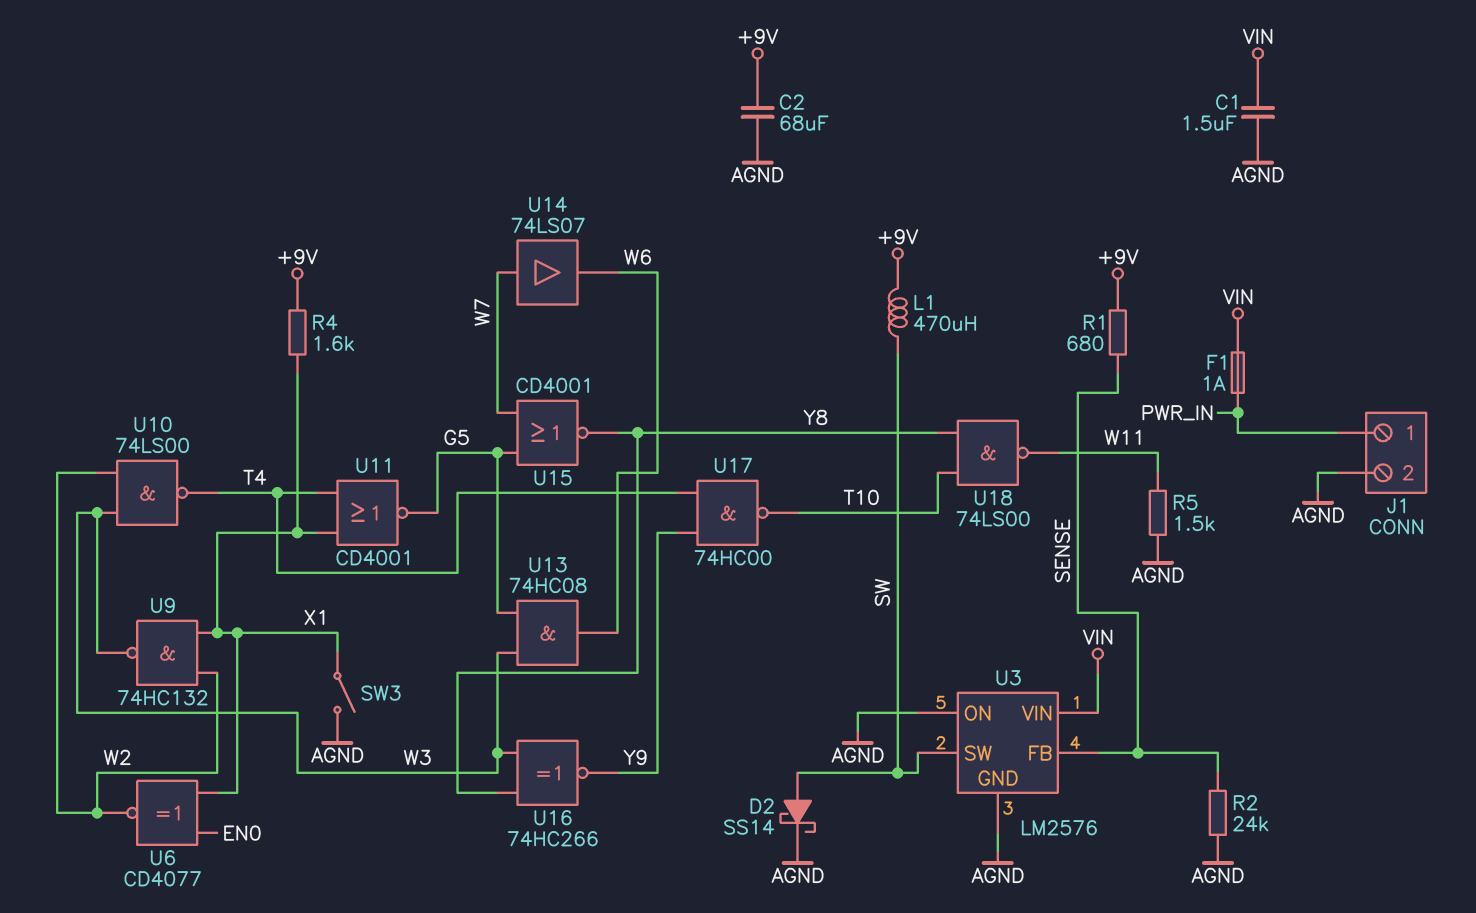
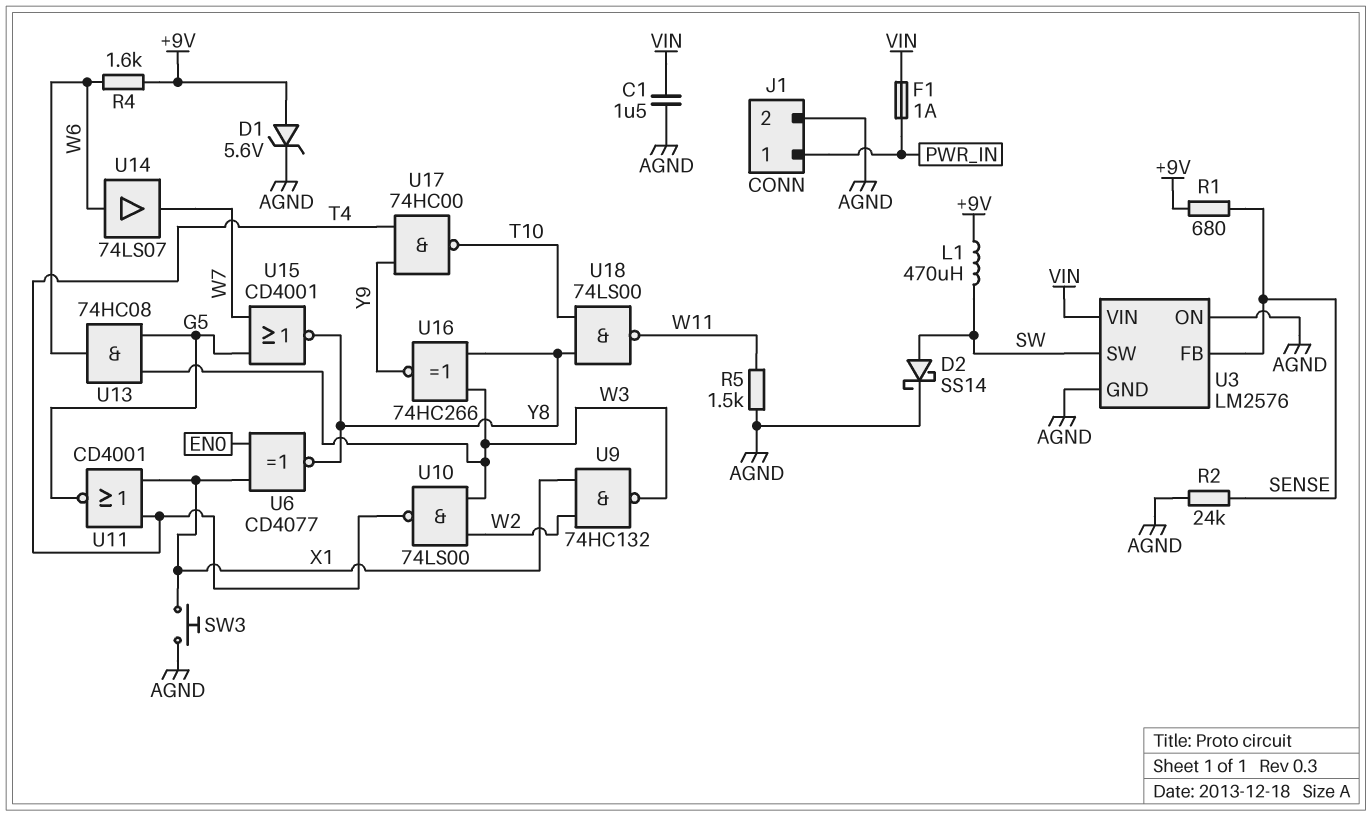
C2: 68uF (+9V, AGND) -> none
D1: none -> zener 5.6V (A +9V, K AGND)
R4: 1.6k (+9V, X1) -> 1.6k (+9V, W6)
SW3: switch (AGND, X1) -> button (AGND, X1)
U6: XNOR CD4077 (in EN0, in X1, out W2) -> XNOR CD4077 (in EN0, in X1, out Y8)
U14: buffer 74LS07 (in W7, out W6) -> buffer 74LS07 (in W6, out W7)

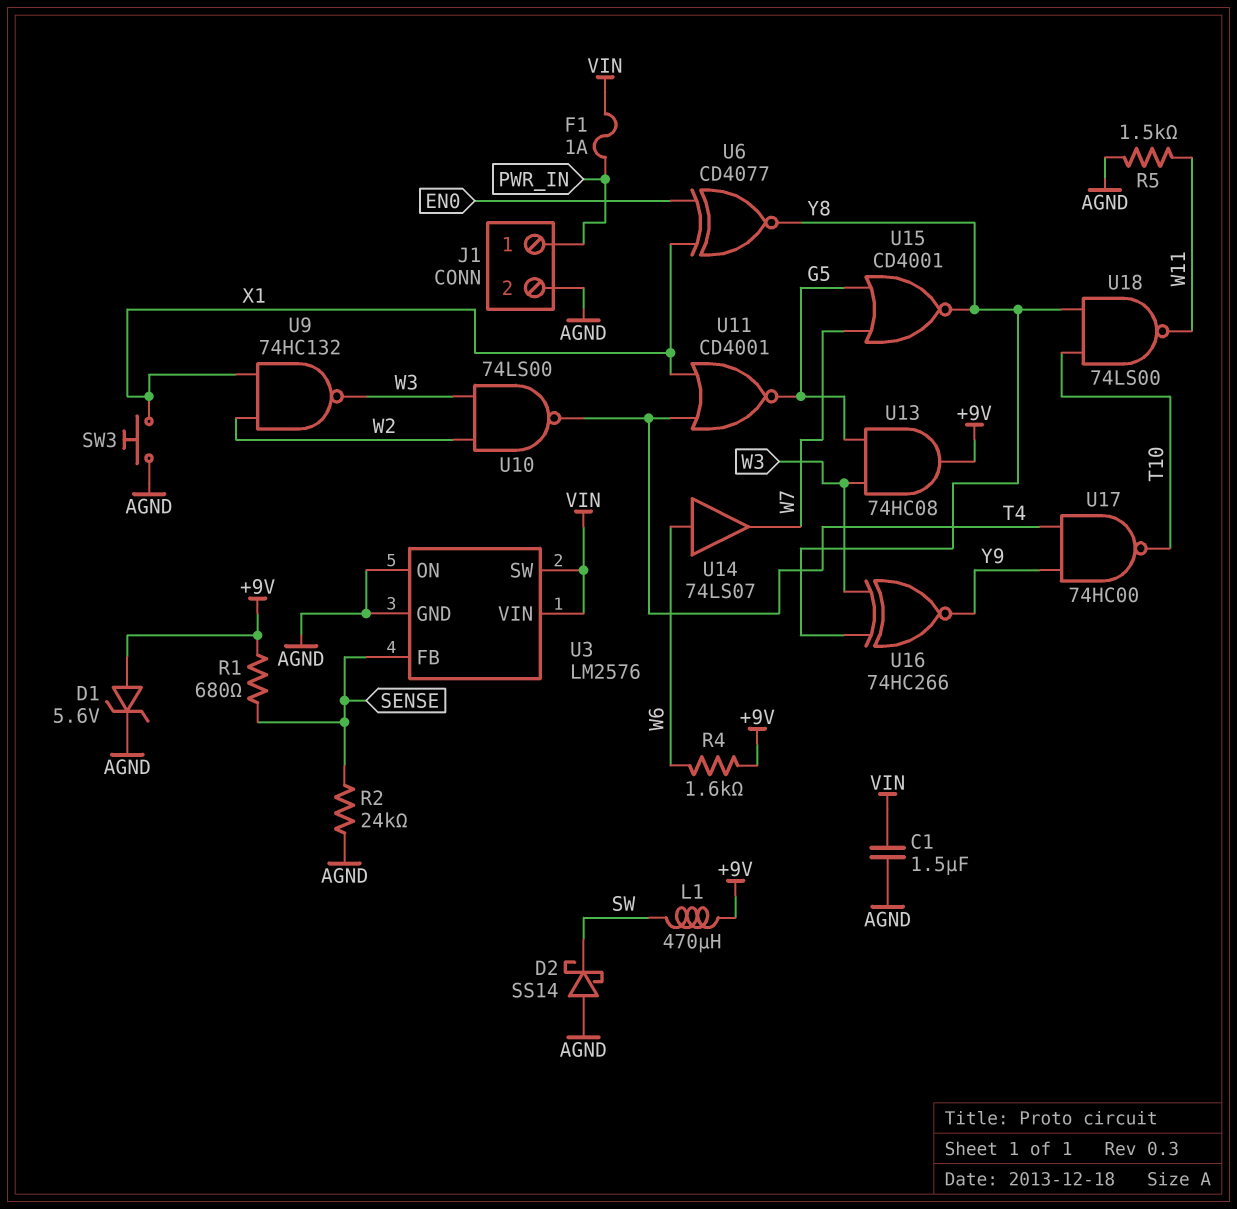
D2: schottky SS14 (A SW, K AGND) -> schottky SS14 (A AGND, K SW)
U3 pin SW: SW -> VIN
U13: AND 74HC08 (in G5, in W3, out W6) -> AND 74HC08 (in G5, in W3, out +9V)

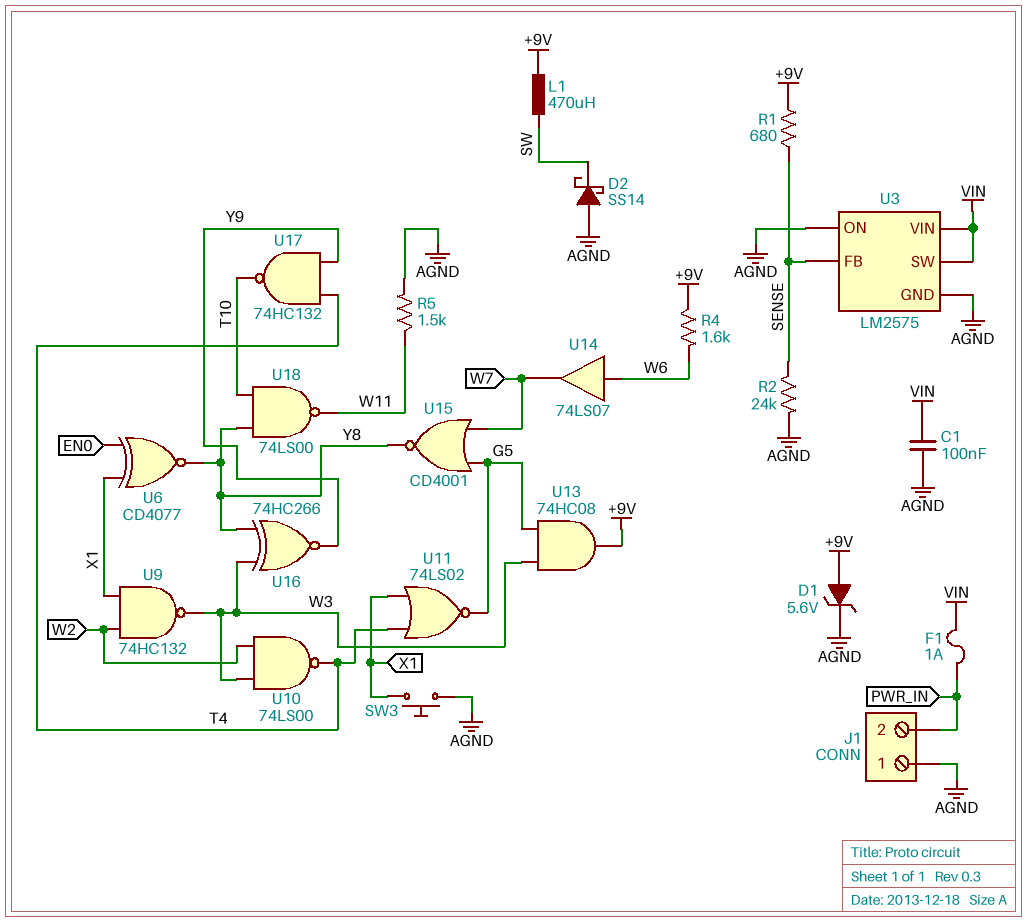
C1: 1.5uF (AGND, VIN) -> 100nF (AGND, VIN)
J1 pin 1: PWR_IN -> AGND
J1 pin 2: AGND -> PWR_IN
U3: LM2576 -> LM2575
U11: NOR CD4001 (in T4, in X1, out G5) -> NOR 74LS02 (in T4, in X1, out G5)
U17: NAND 74HC00 (in T4, in Y9, out T10) -> NAND 74HC132 (in T4, in Y9, out T10)

